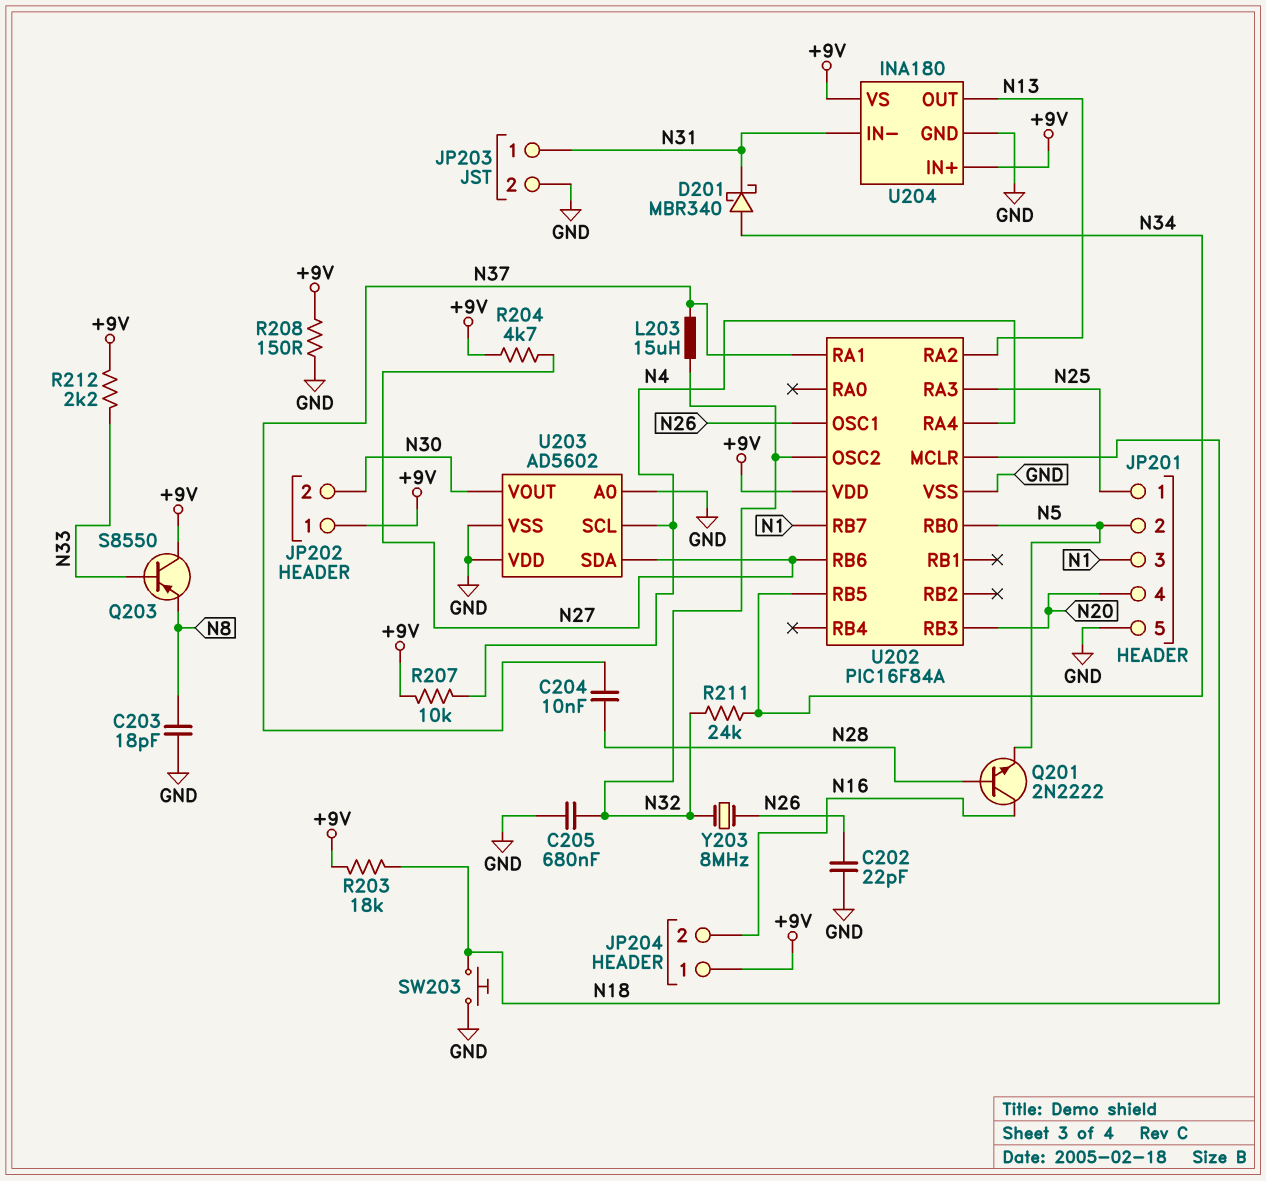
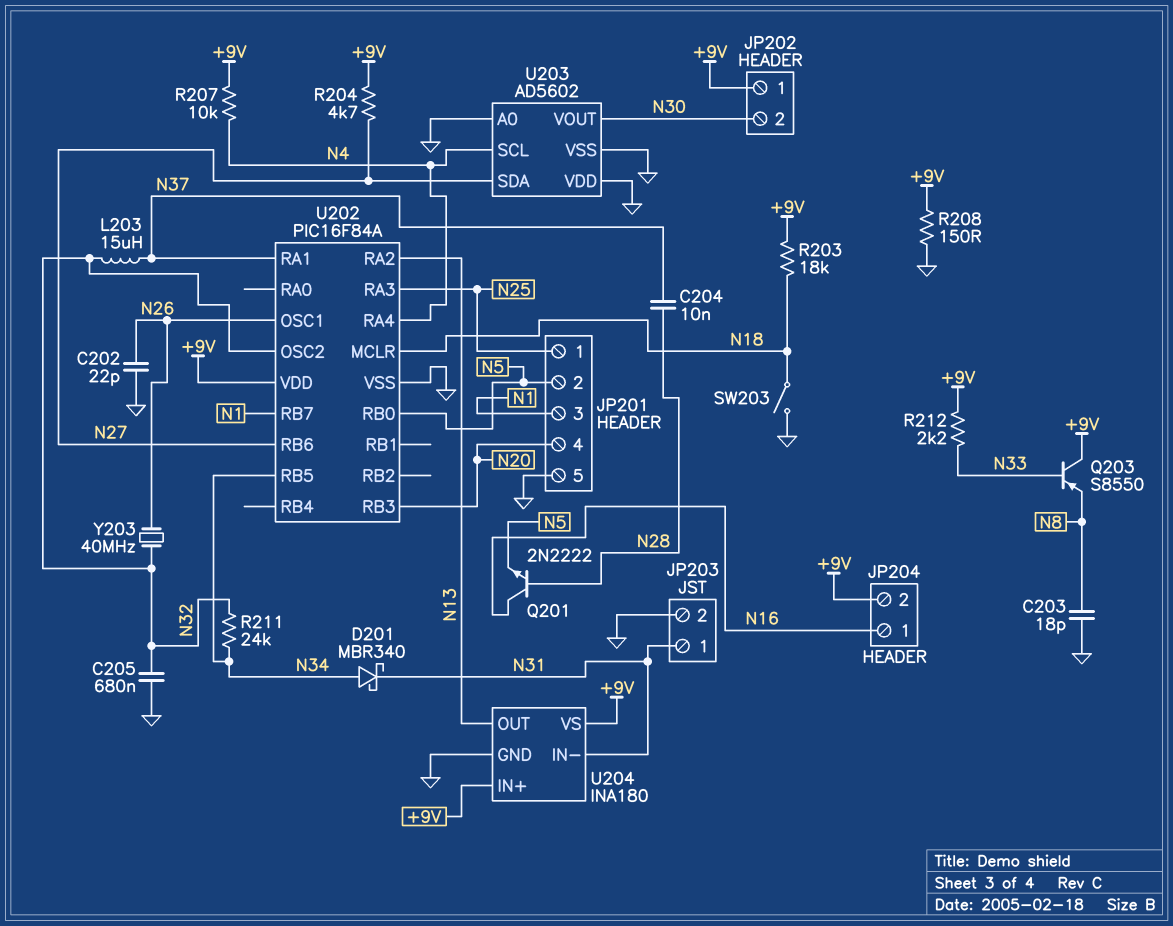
JP204 pin 1: +9V -> N16
JP204 pin 2: N16 -> +9V
SW203: button (GND, N18) -> switch (GND, N18)
Y203: 8MHz (N26, N32) -> 40MHz (N26, N32)

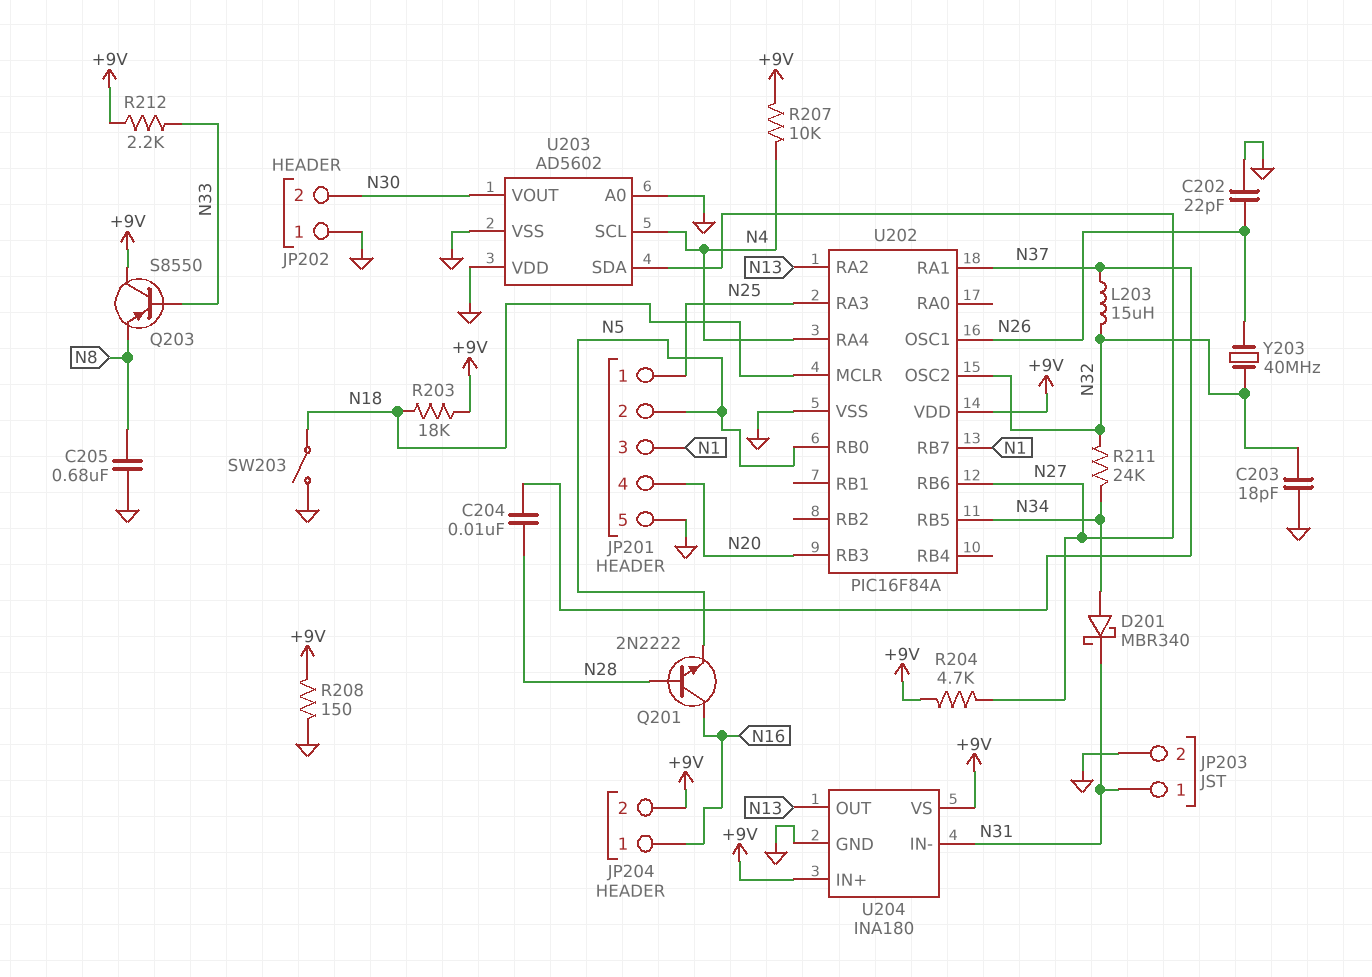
C203: 18pF (GND, N8) -> 18pF (GND, N32)
C205: 680nF (GND, N32) -> 680nF (GND, N8)
JP202 pin 1: +9V -> GND

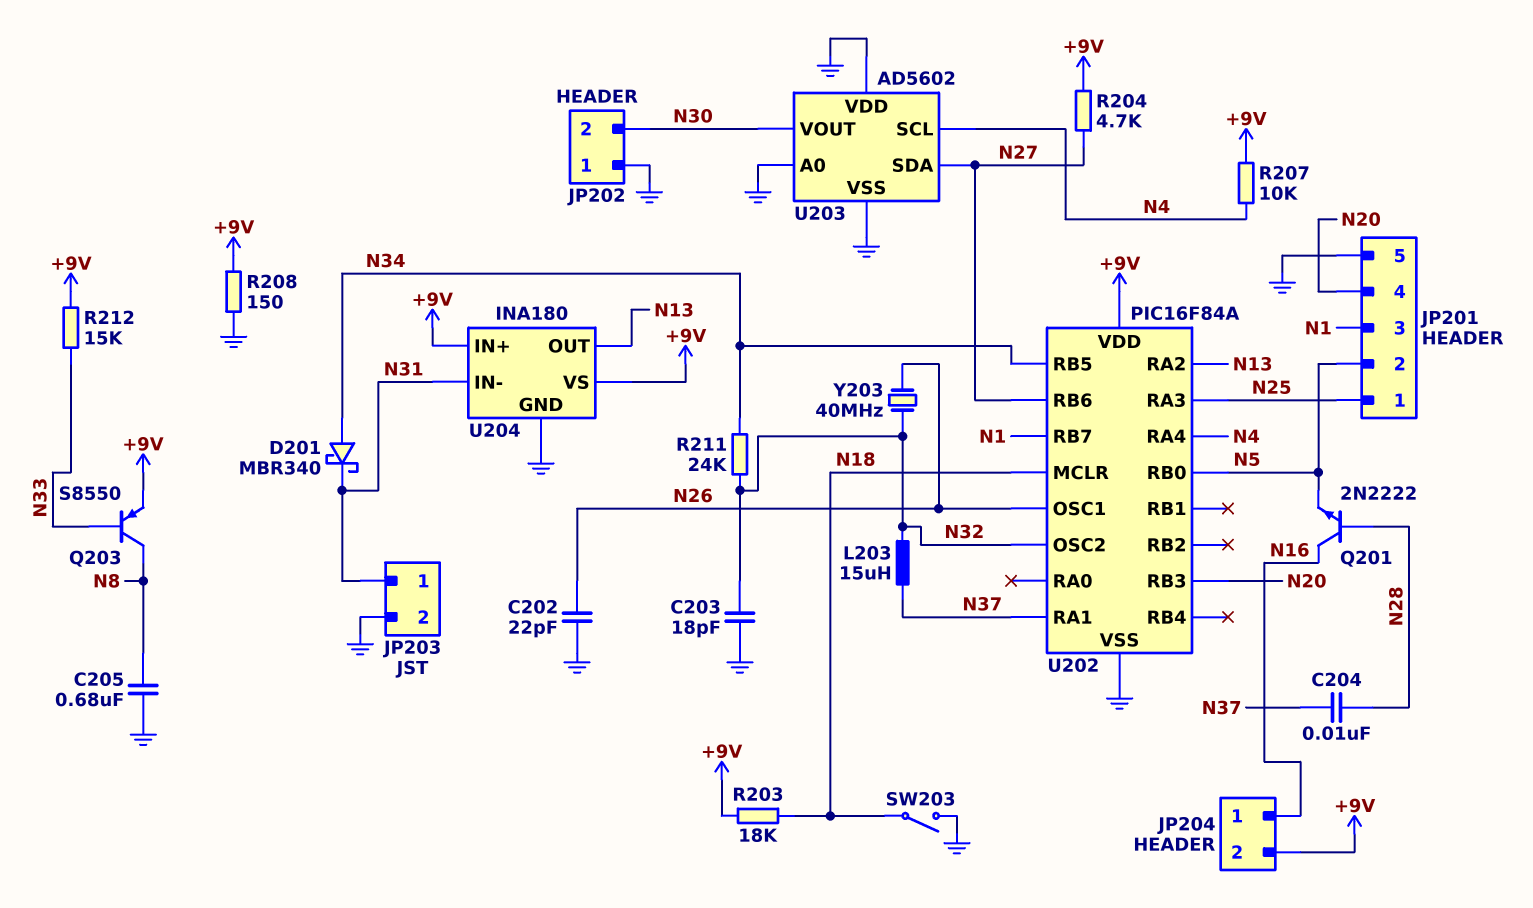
Q203: PNP S8550 (B N33, C +9V, E N8) -> PNP S8550 (B N33, C N8, E +9V)
R212: 2.2k (+9V, N33) -> 15k (+9V, N33)

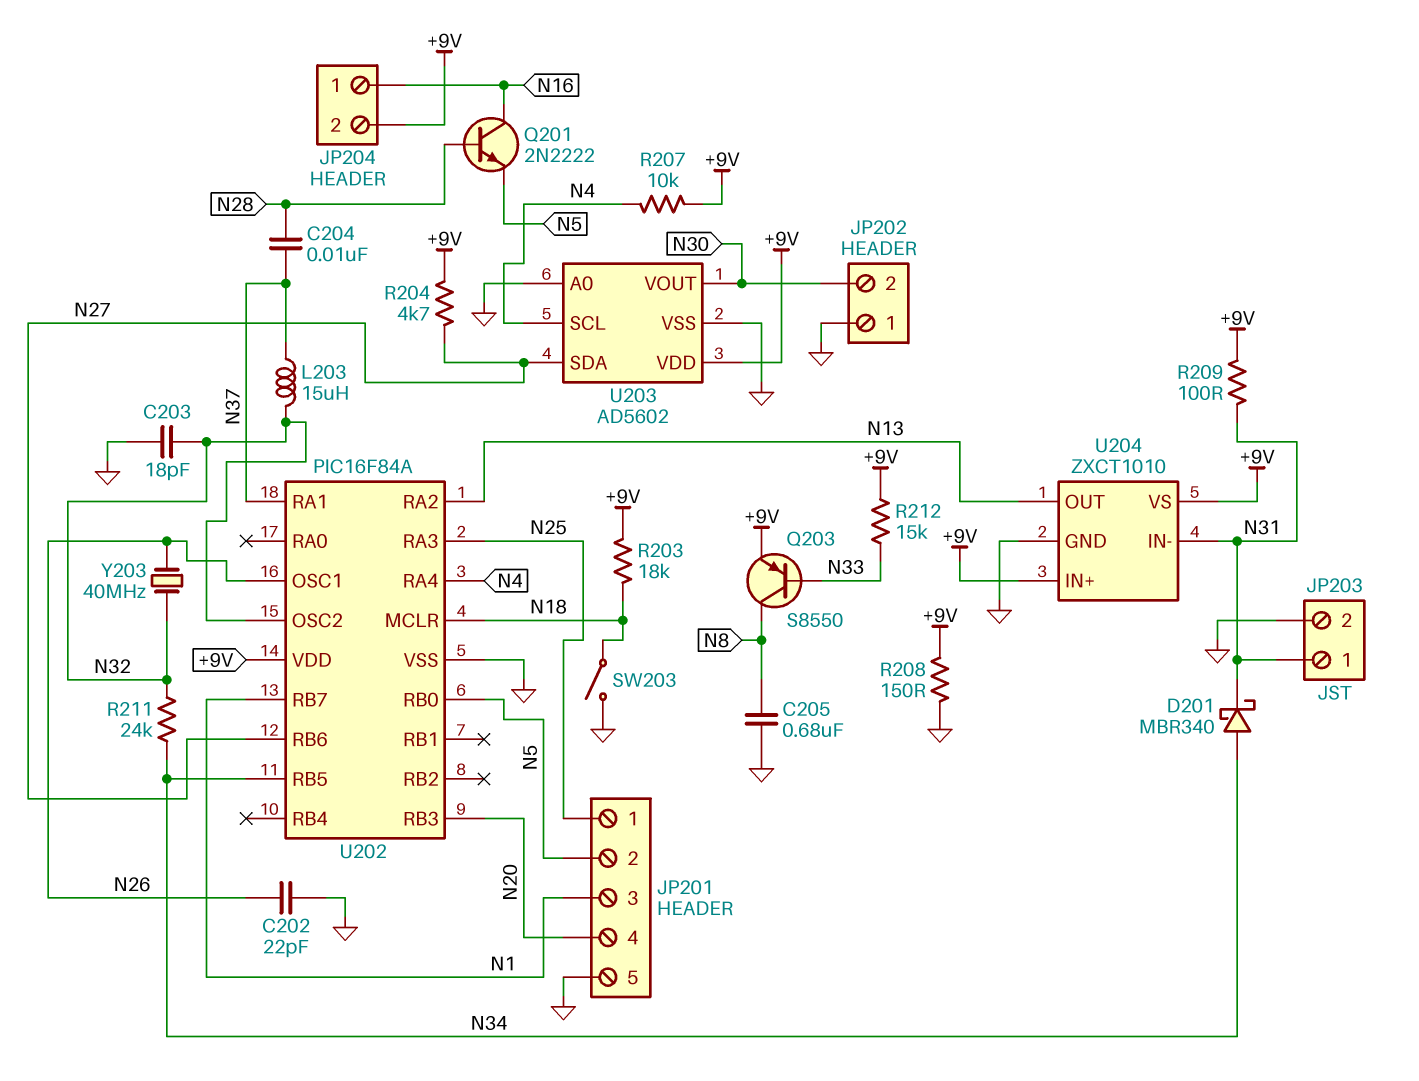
R209: none -> 100 (+9V, N31)
U203 pin VDD: GND -> +9V
U204: INA180 -> ZXCT1010

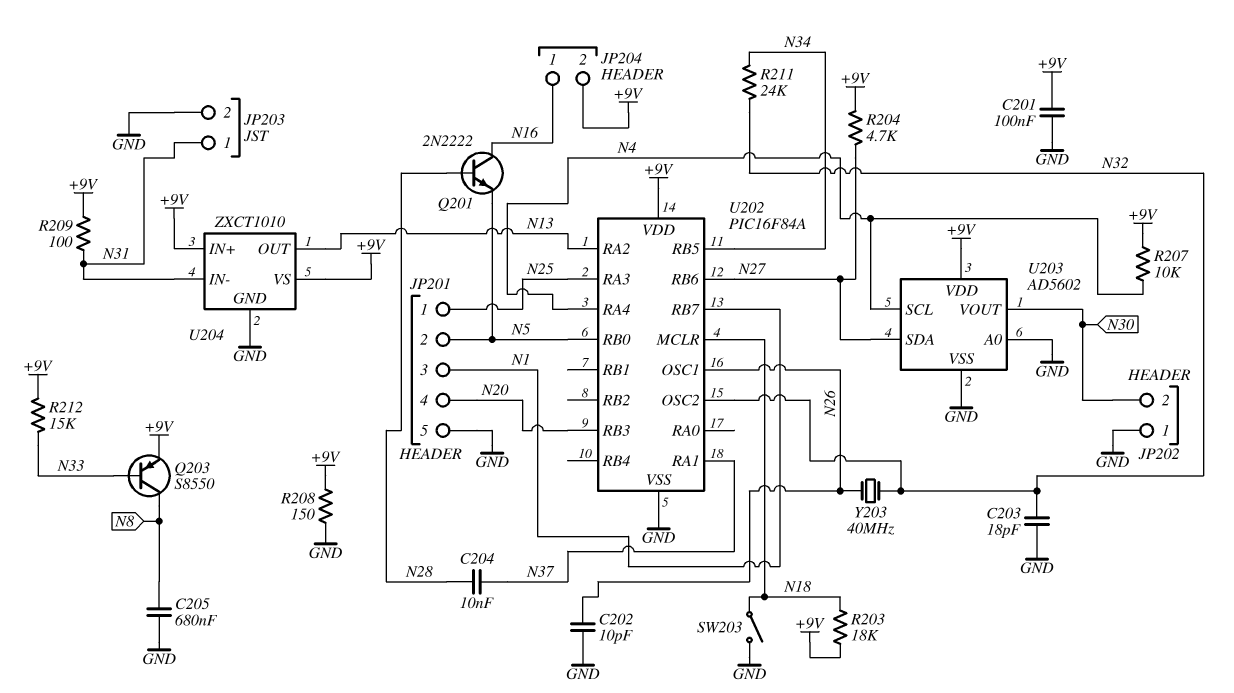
C201: none -> 100nF (+9V, GND)
C202: 22pF (GND, N26) -> 10pF (GND, N26)
D201: schottky MBR340 (A N34, K N31) -> none
L203: 15uH (N32, N37) -> none

